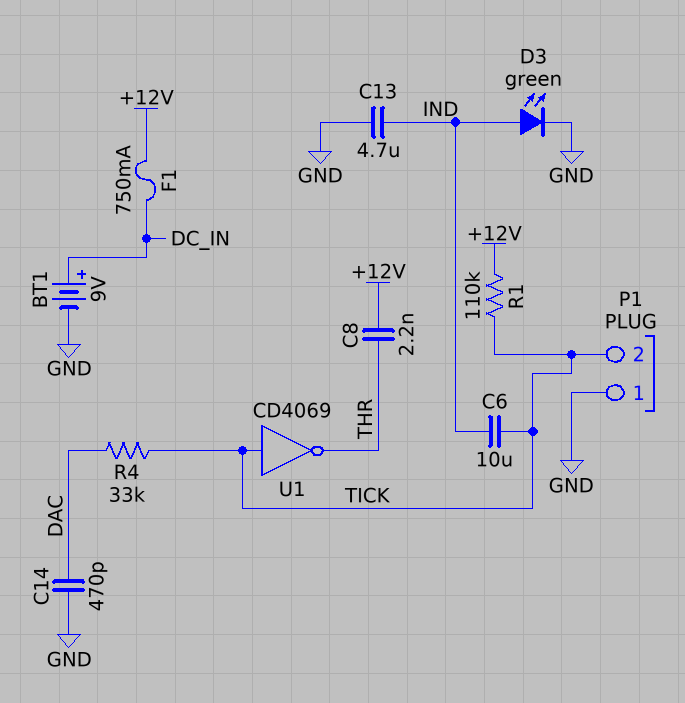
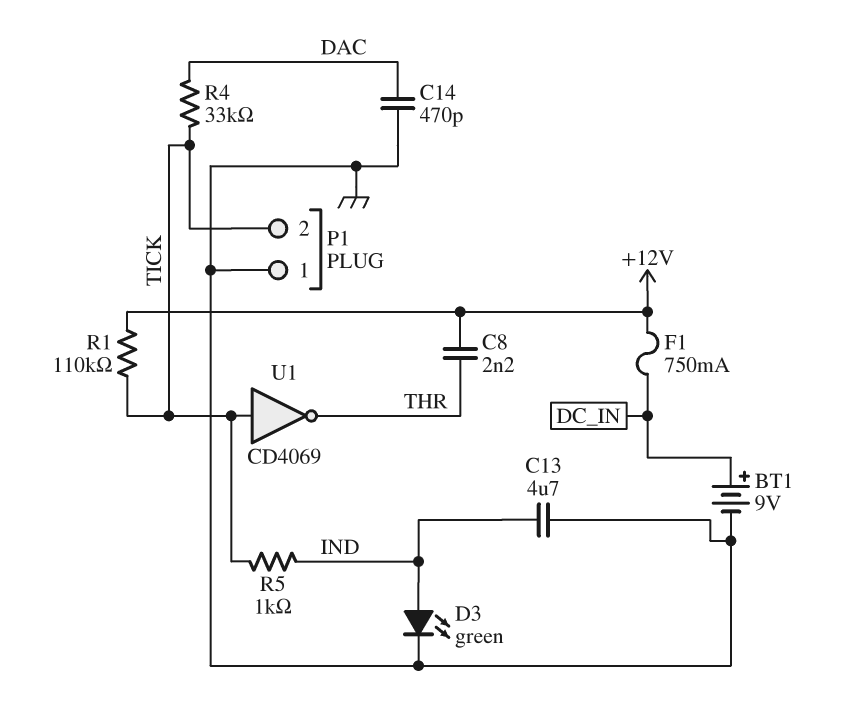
C6: 10uF (IND, TICK) -> none
R5: none -> 1k (IND, TICK)

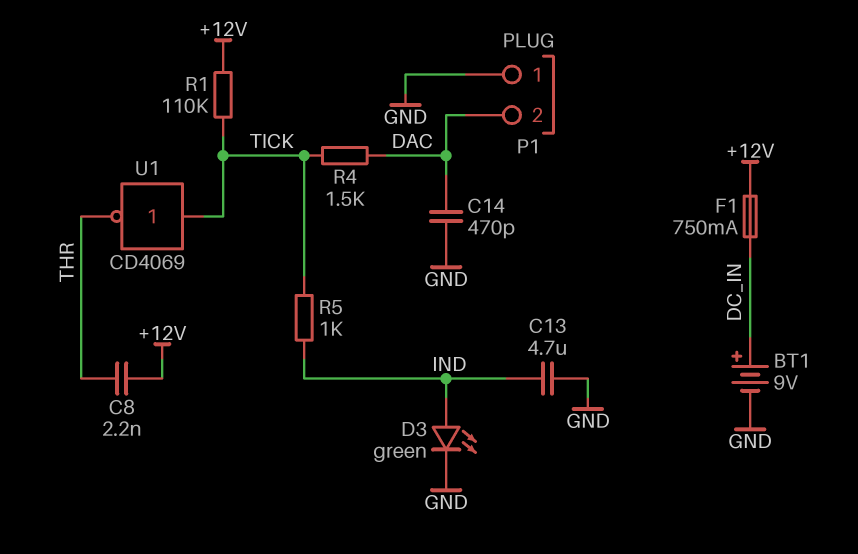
P1 pin 2: TICK -> DAC
R4: 33k (DAC, TICK) -> 1.5k (DAC, TICK)

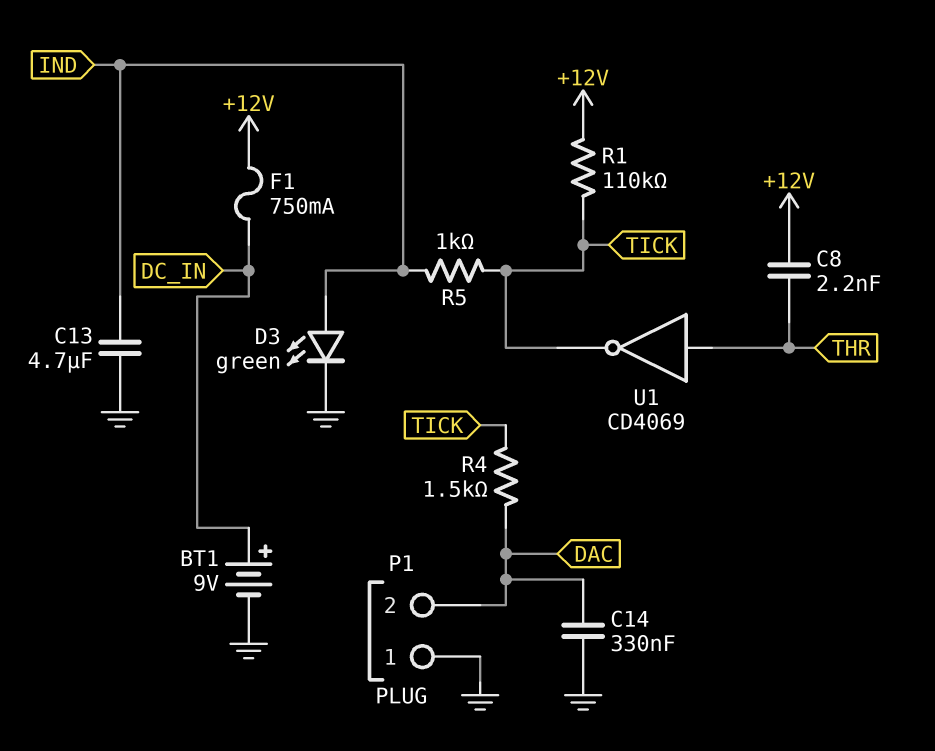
C14: 470pF (DAC, GND) -> 330nF (DAC, GND)
U1: NOT CD4069 (in TICK, out THR) -> NOT CD4069 (in THR, out TICK)

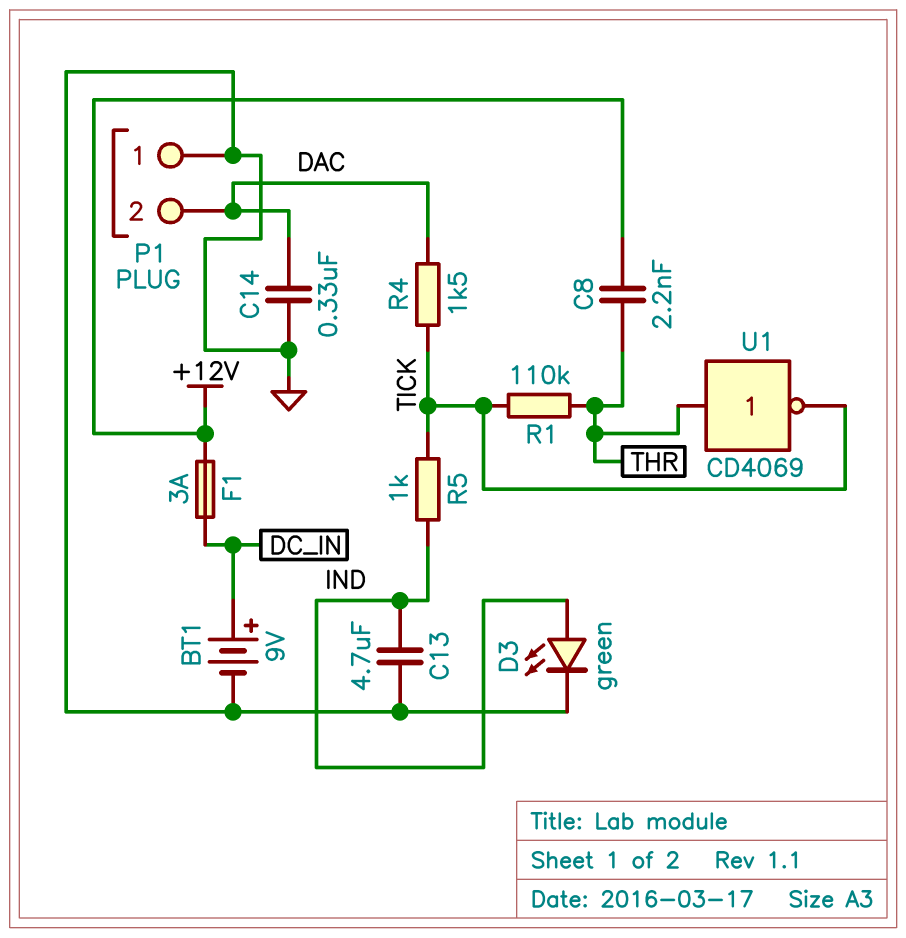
F1: 750mA (+12V, DC_IN) -> 3A (+12V, DC_IN)
R1: 110k (+12V, TICK) -> 110k (THR, TICK)

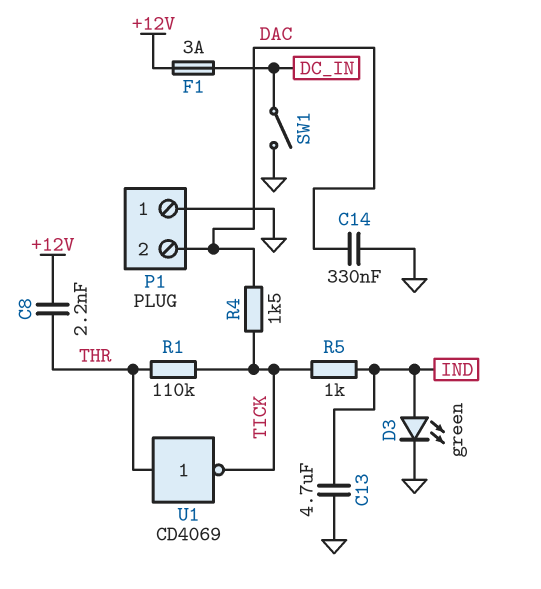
BT1: 9V (plus DC_IN, minus GND) -> none
SW1: none -> switch (DC_IN, GND)

